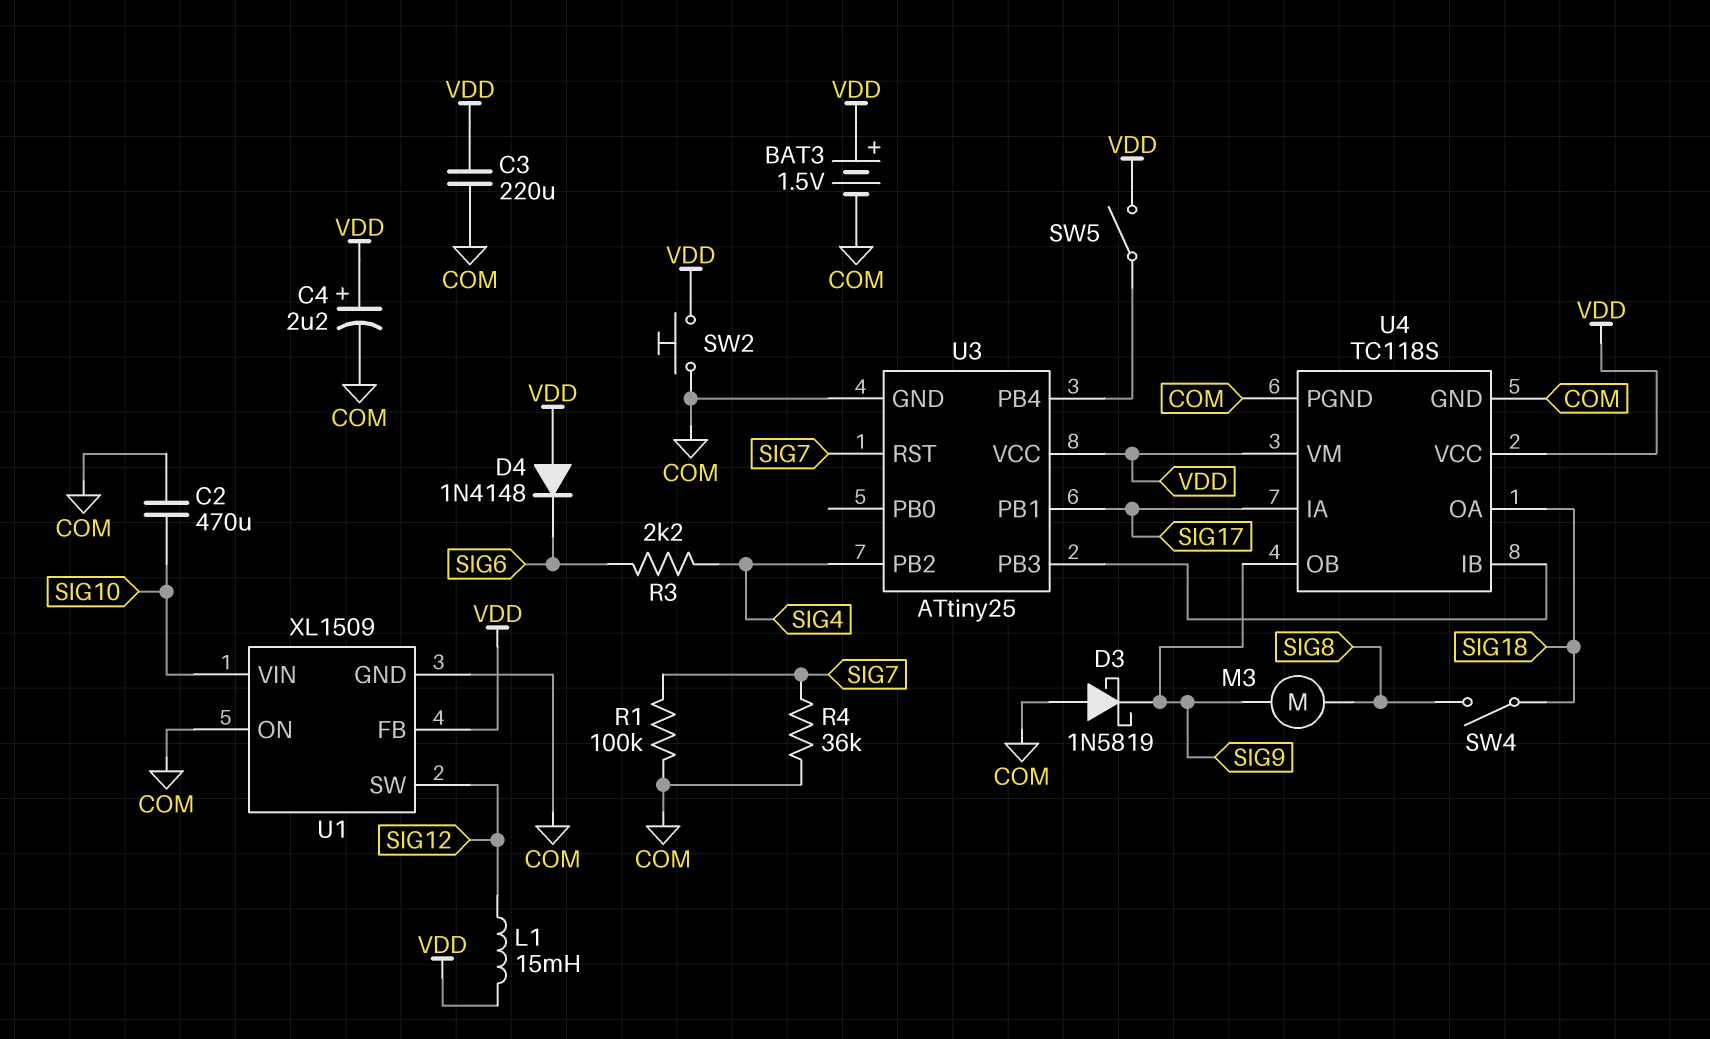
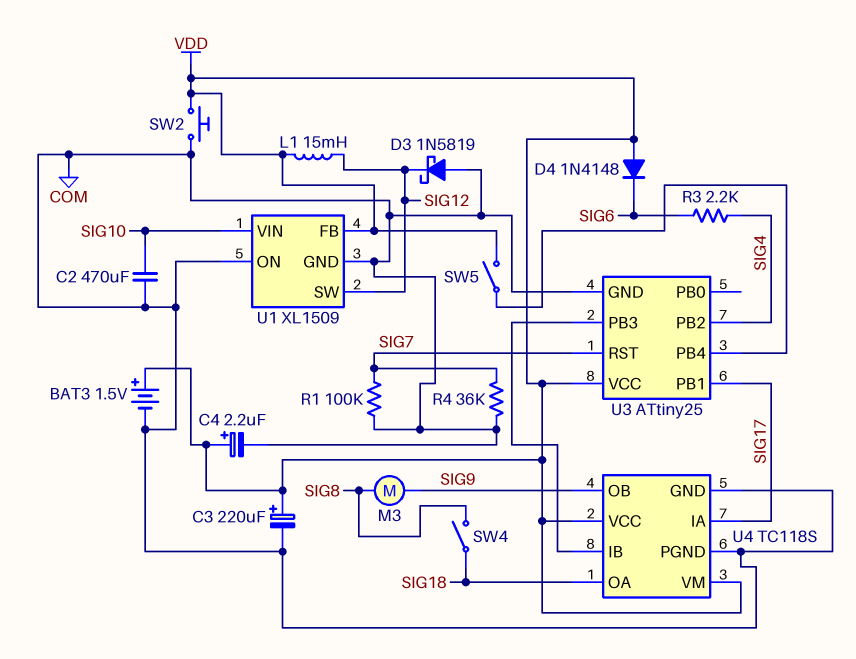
C3: 220uF (COM, VDD) -> 220uF (plus VDD, minus COM)
D3: schottky 1N5819 (A COM, K SIG9) -> schottky 1N5819 (A COM, K SIG12)

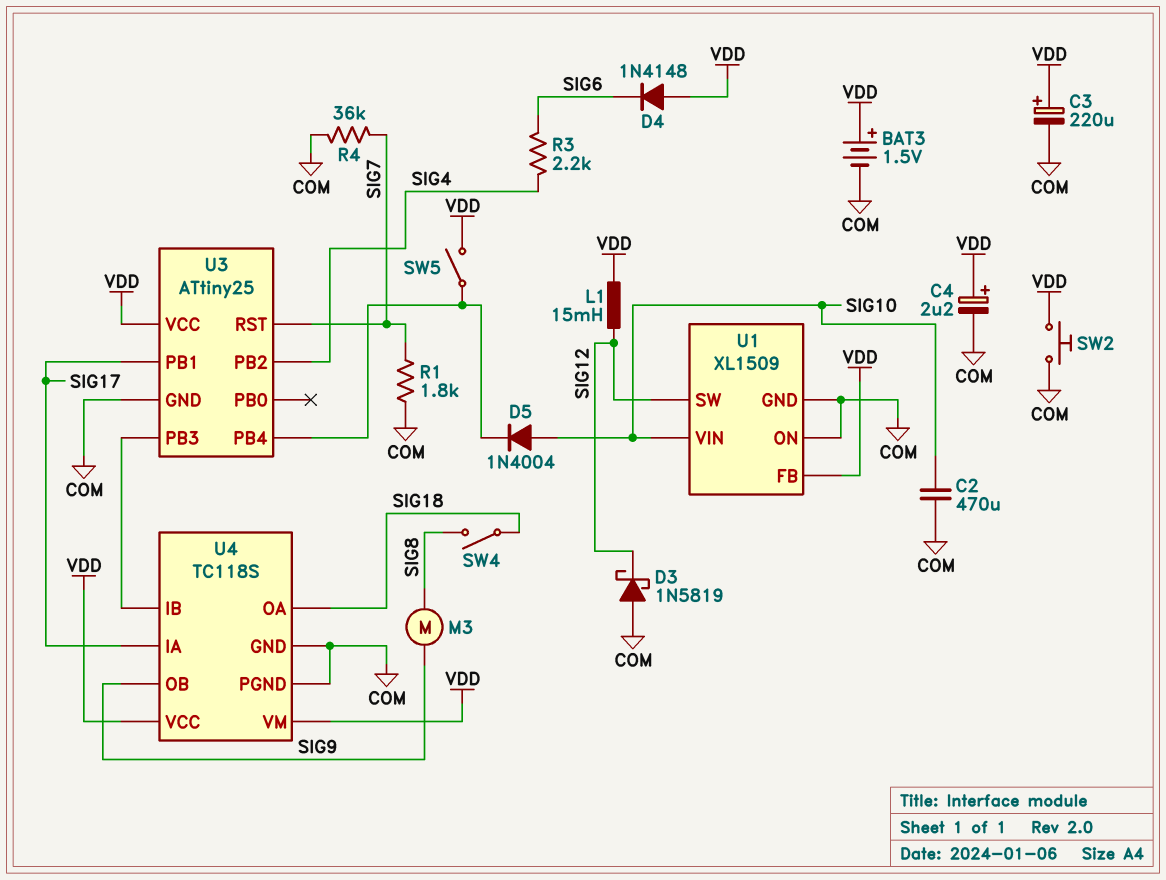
D5: none -> diode 1N4004 (A SIG10, K U3/PB4)
R1: 100k (COM, SIG7) -> 1.8k (COM, SIG7)

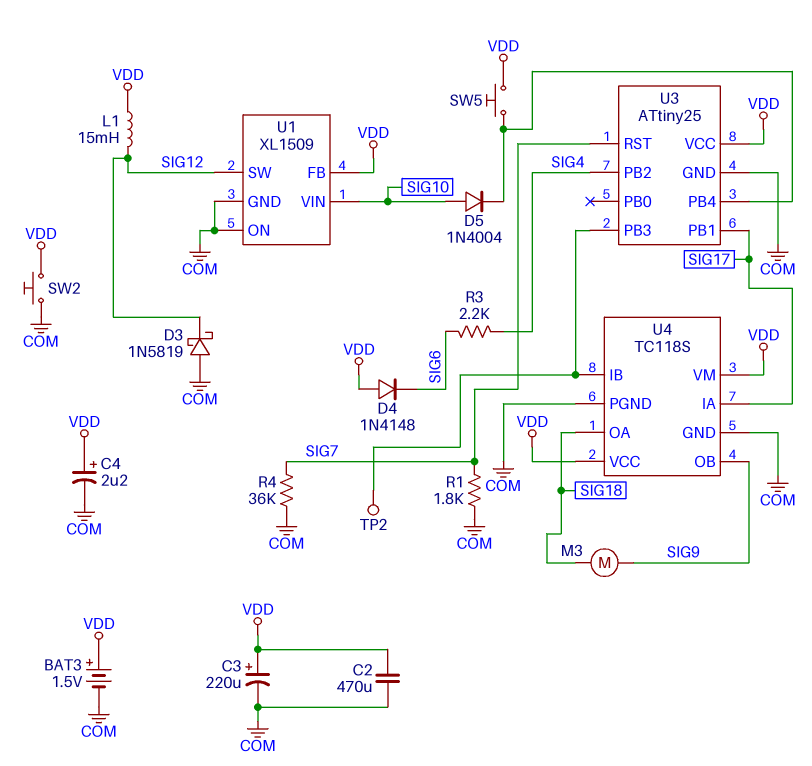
C2: 470uF (COM, SIG10) -> 470uF (COM, VDD)
M3: motor (SIG8, SIG9) -> motor (SIG9, SIG18)
SW4: switch (SIG8, SIG18) -> none
SW5: switch (U3/PB4, VDD) -> button (U3/PB4, VDD)
TP2: none -> test point (U3/PB3)

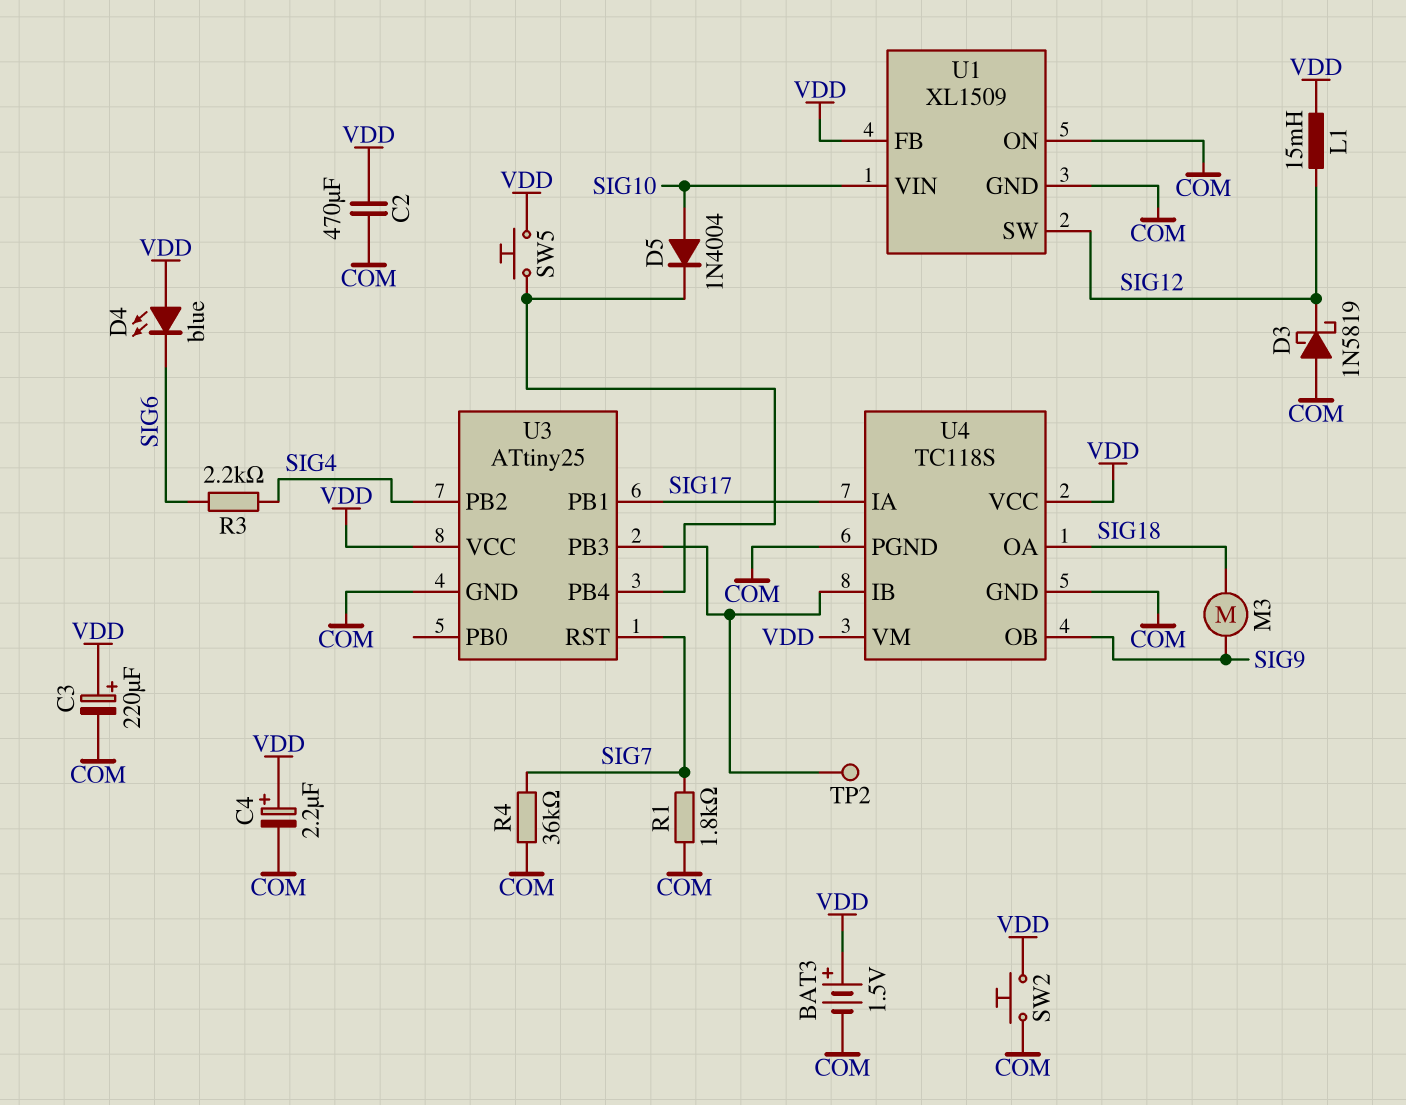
D4: diode 1N4148 (A VDD, K SIG6) -> LED blue (A VDD, K SIG6)

